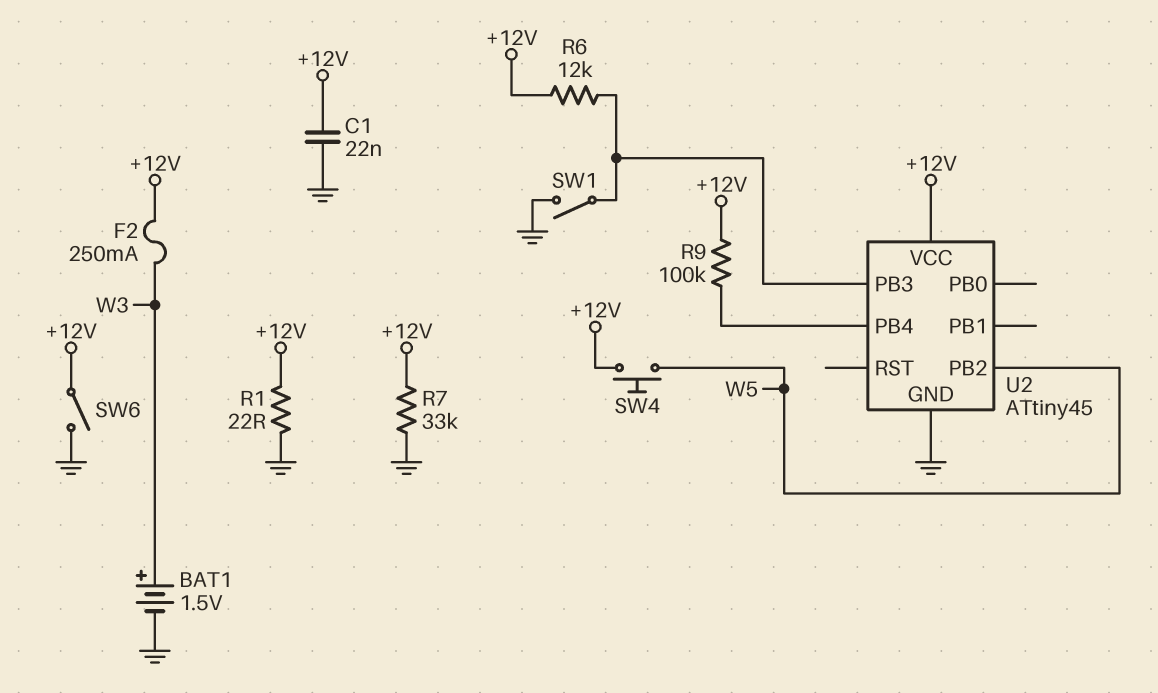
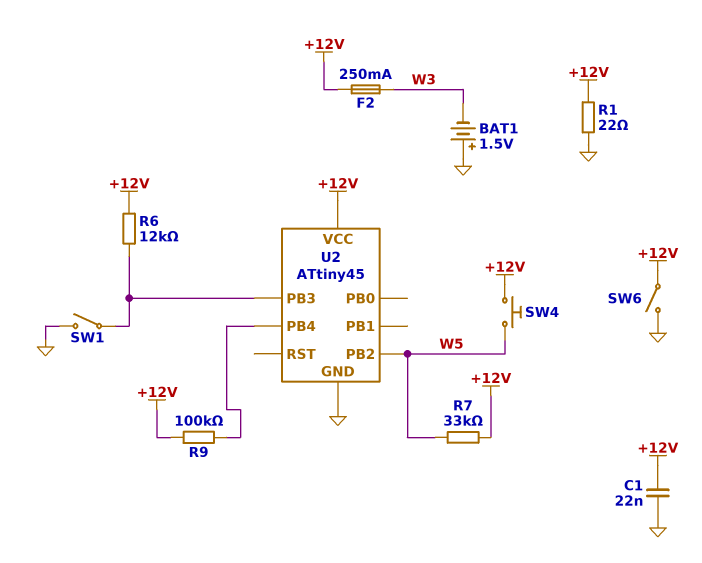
BAT1: 1.5V (plus W3, minus GND) -> 1.5V (plus GND, minus W3)
R7: 33k (+12V, GND) -> 33k (+12V, W5)

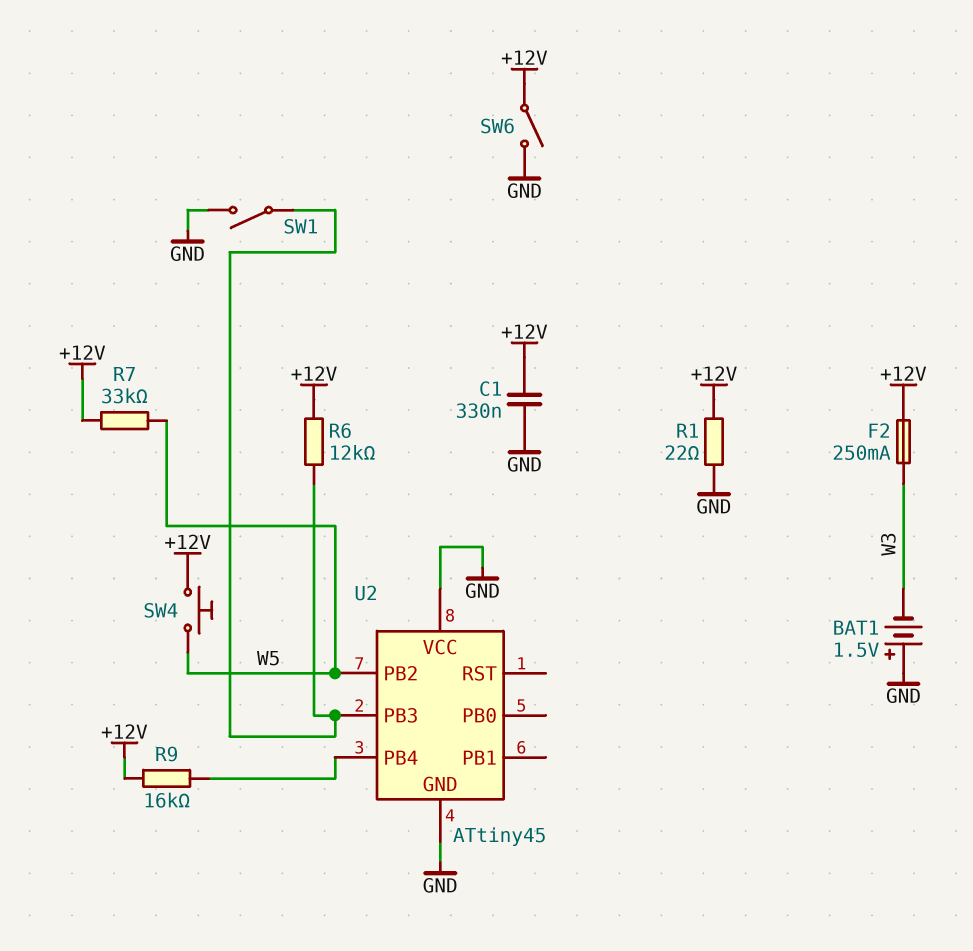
C1: 22nF (+12V, GND) -> 330nF (+12V, GND)
R9: 100k (+12V, U2/PB4) -> 16k (+12V, U2/PB4)
U2 pin VCC: +12V -> GND

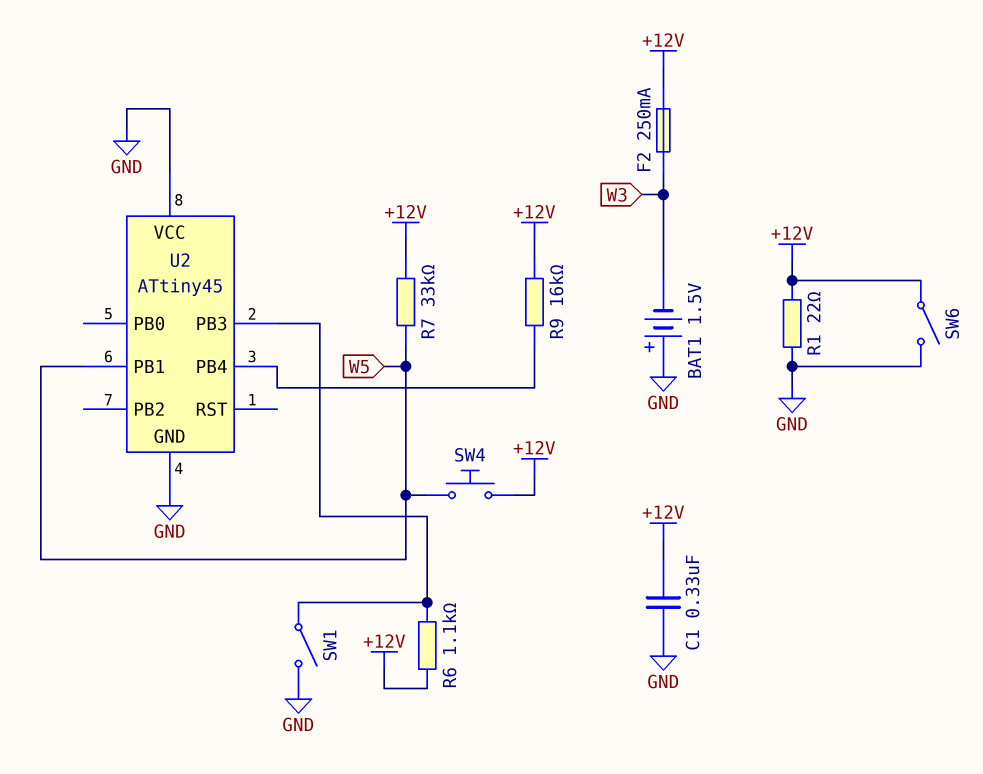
R6: 12k (+12V, U2/PB3) -> 1.1k (+12V, U2/PB3)
U2 pin PB1: none -> W5
U2 pin PB2: W5 -> none

